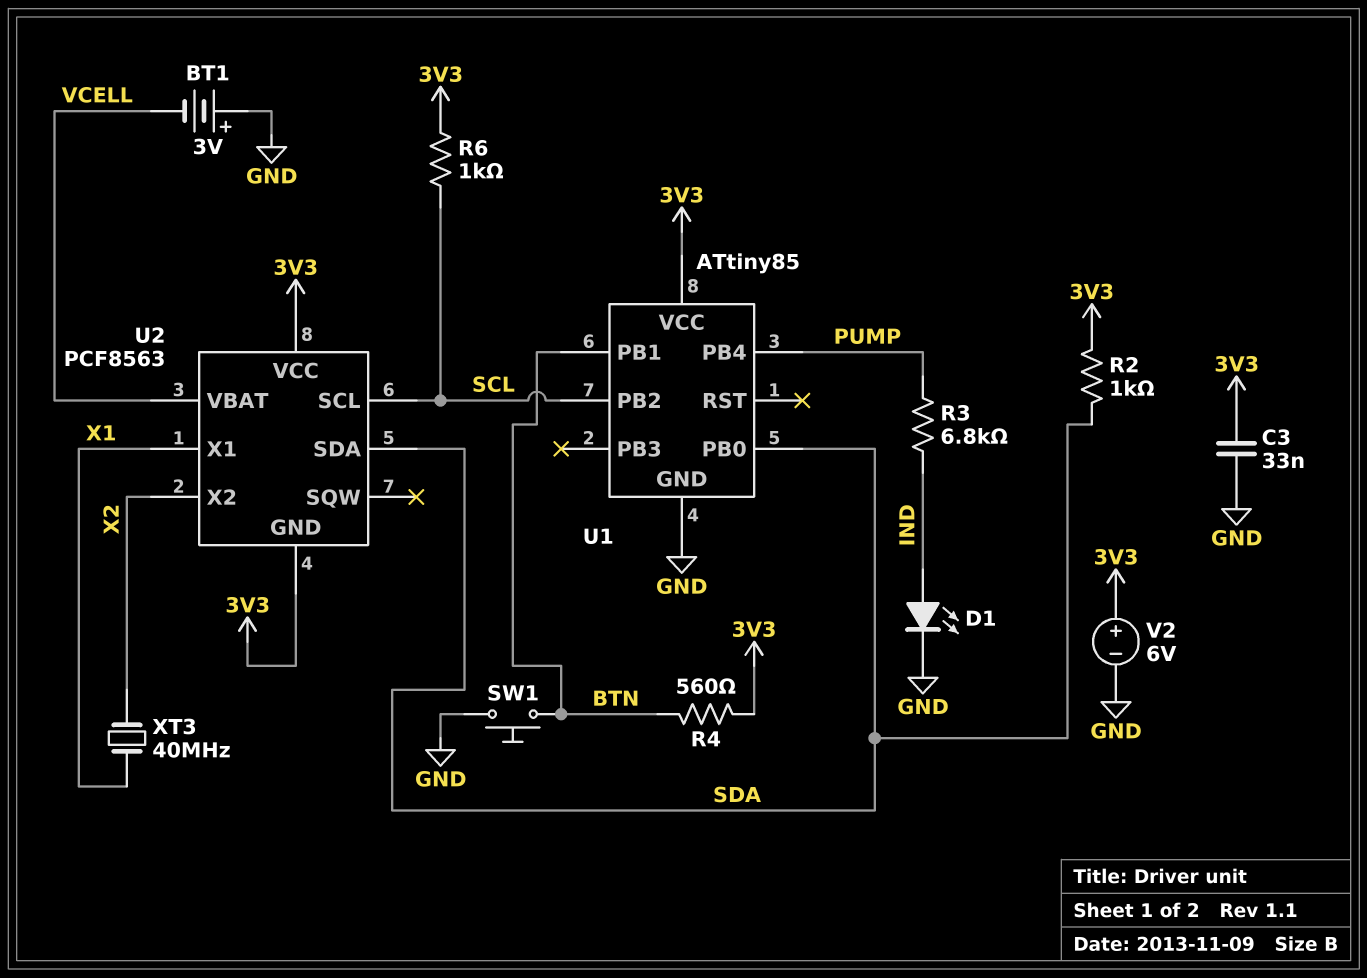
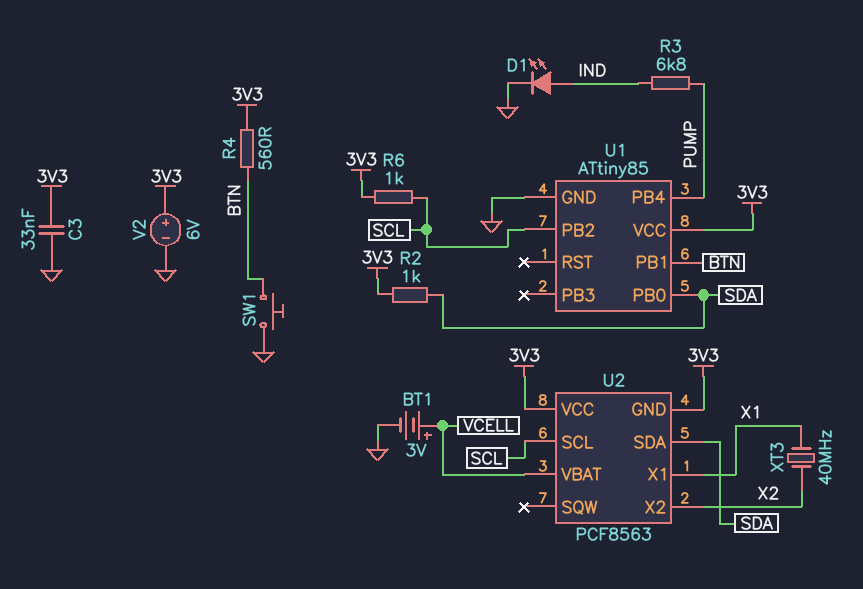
BT1: 3V (plus GND, minus VCELL) -> 3V (plus VCELL, minus GND)

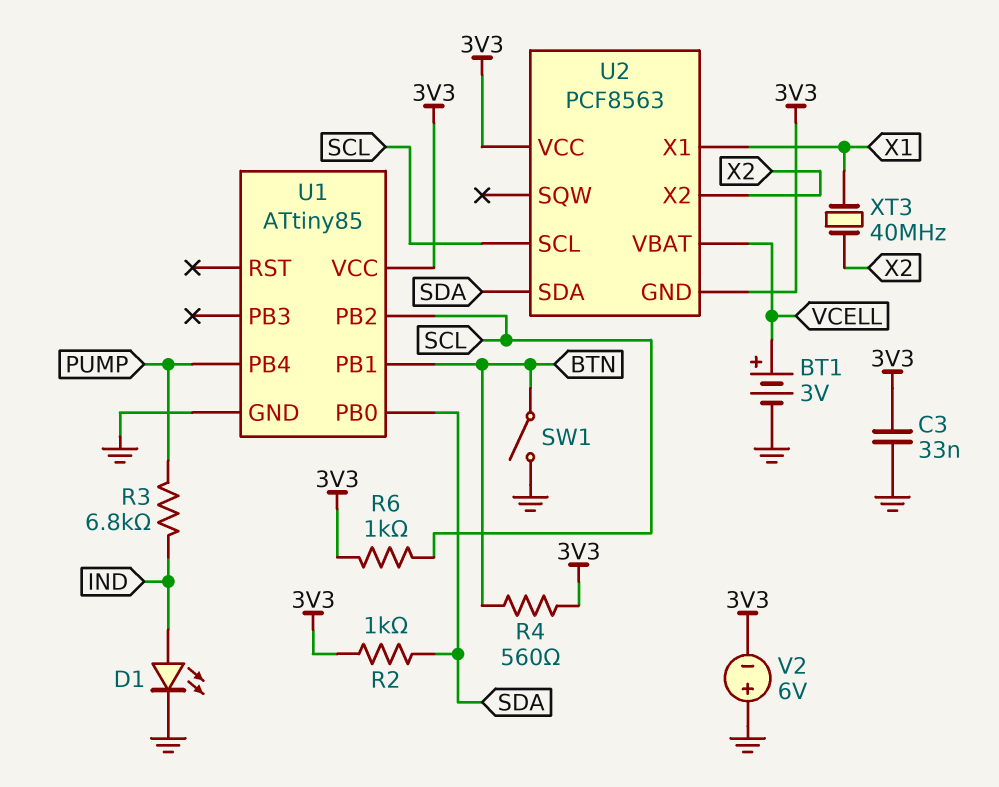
SW1: button (BTN, GND) -> switch (BTN, GND)
V2: 6V (plus 3V3, minus GND) -> 6V (plus GND, minus 3V3)

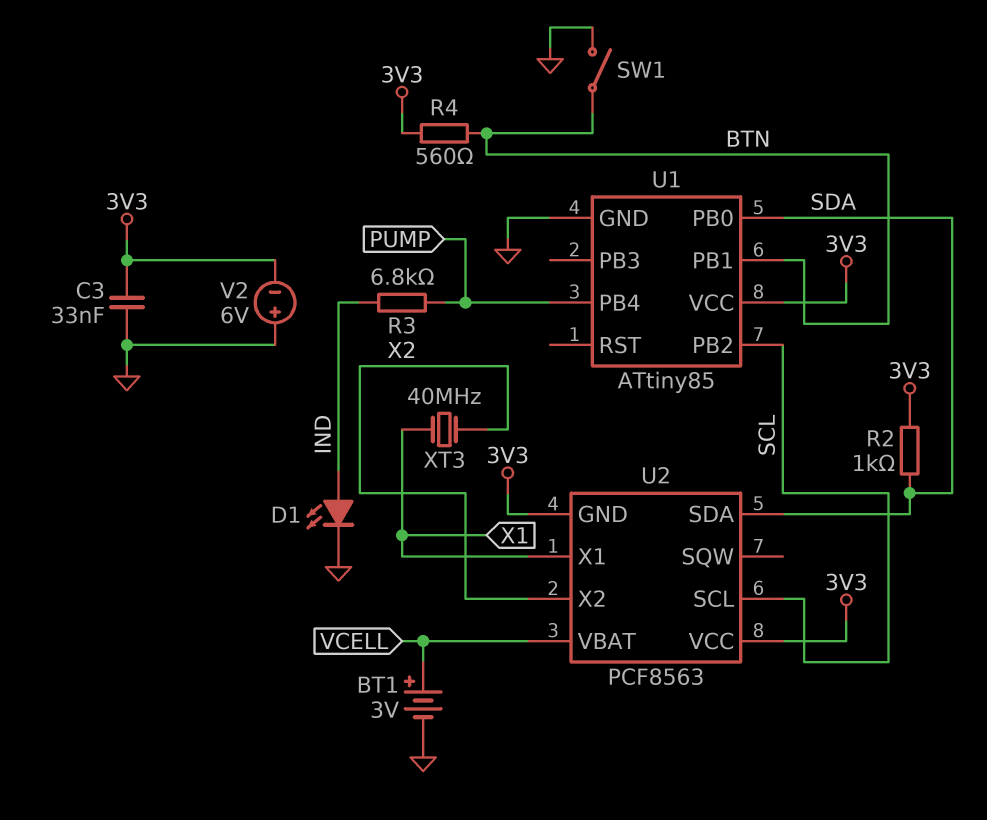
R6: 1k (3V3, SCL) -> none

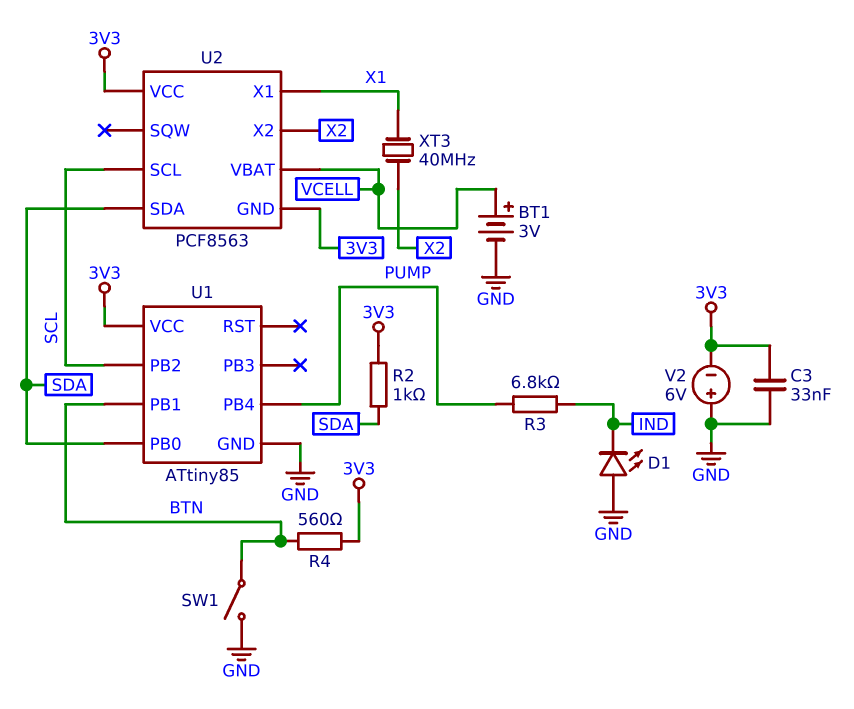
D1: LED (A IND, K GND) -> LED (A GND, K IND)

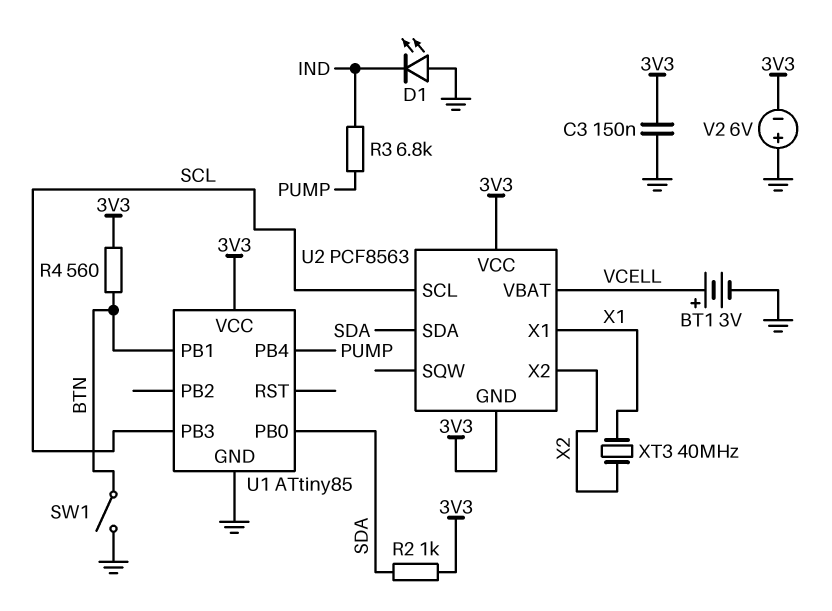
C3: 33nF (3V3, GND) -> 150nF (3V3, GND)
U1 pin PB2: SCL -> none
U1 pin PB3: none -> SCL

